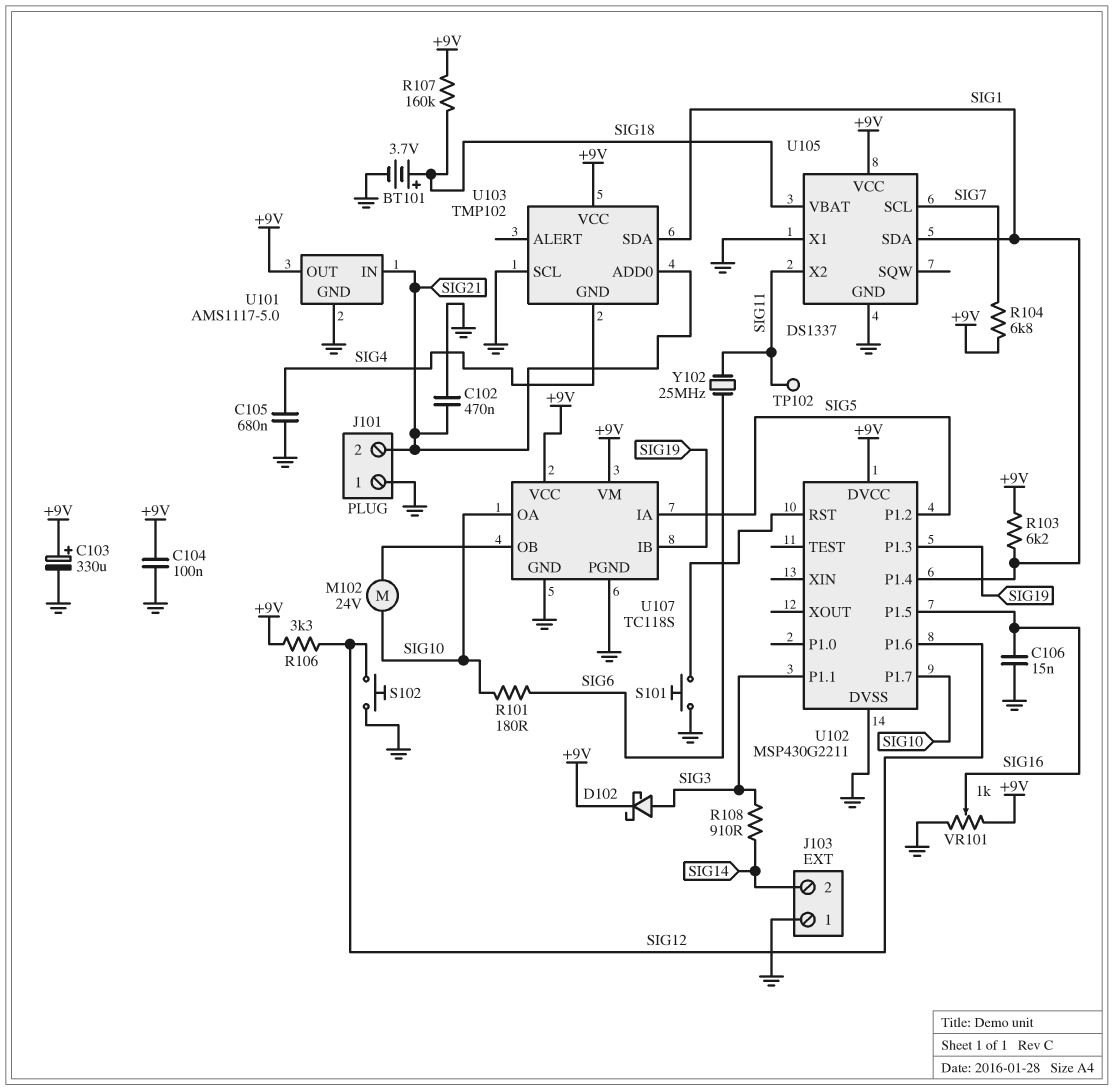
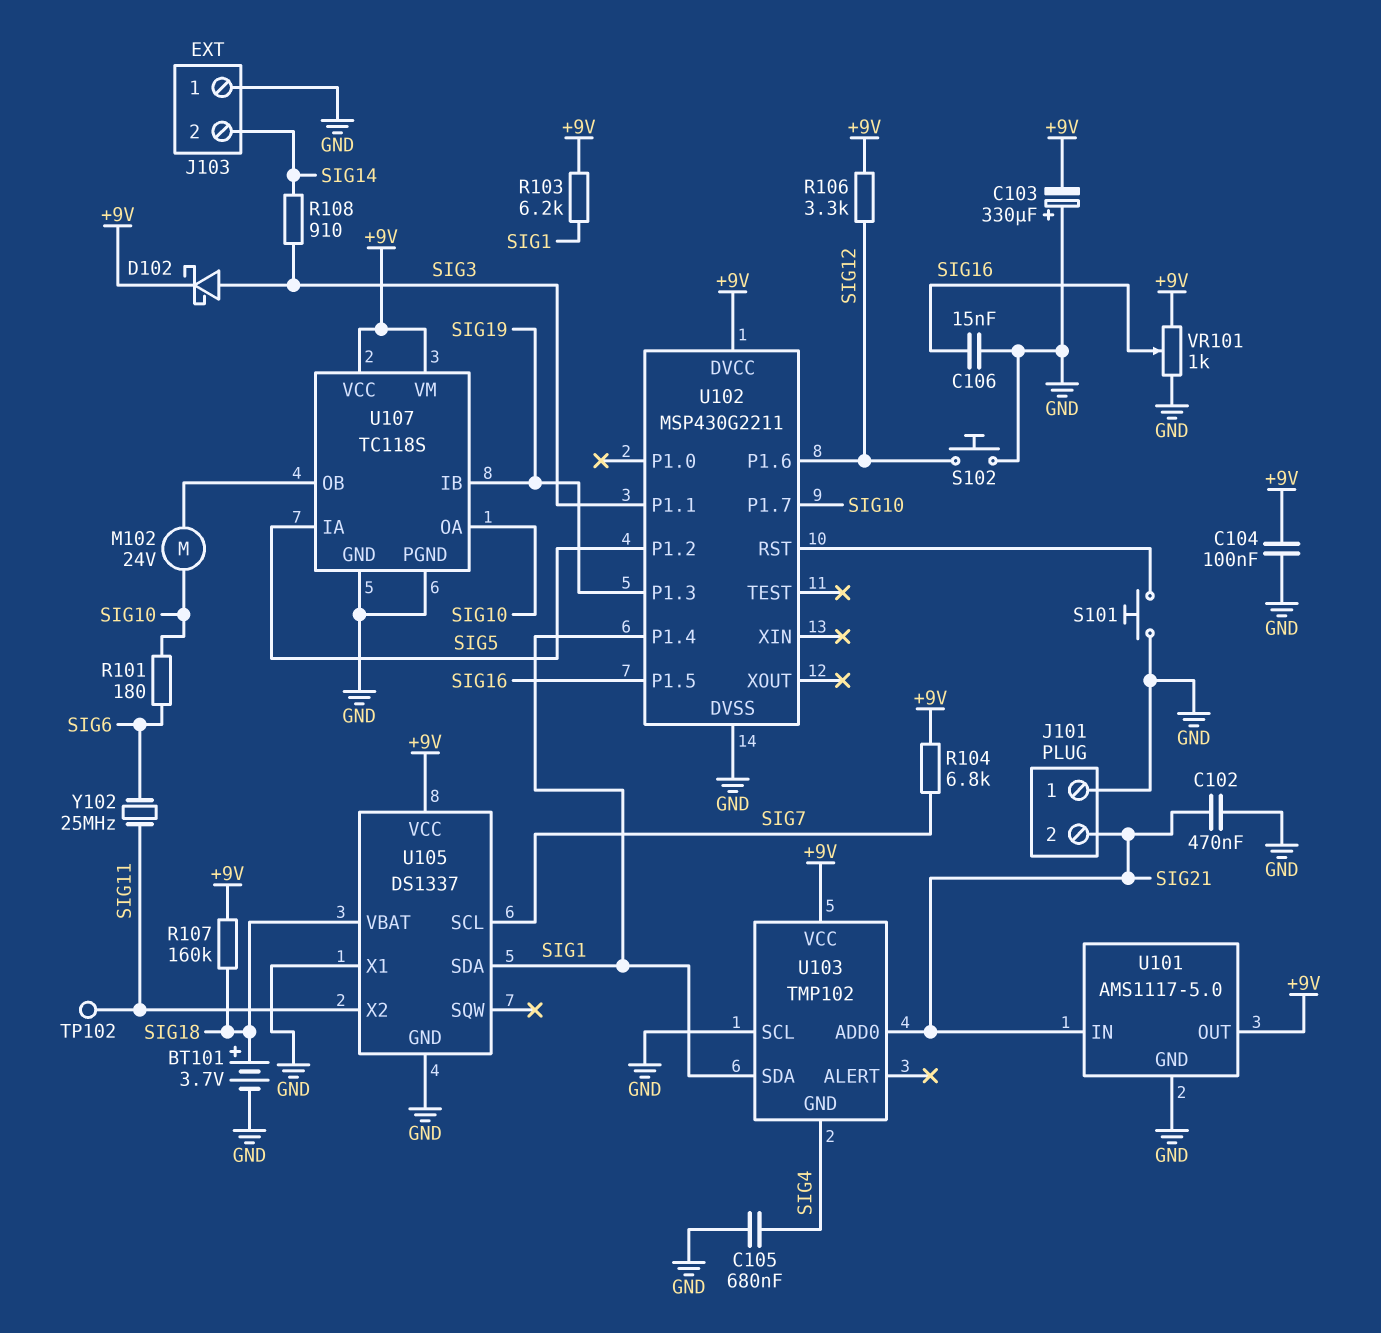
C103: 330uF (plus +9V, minus GND) -> 330uF (plus GND, minus +9V)

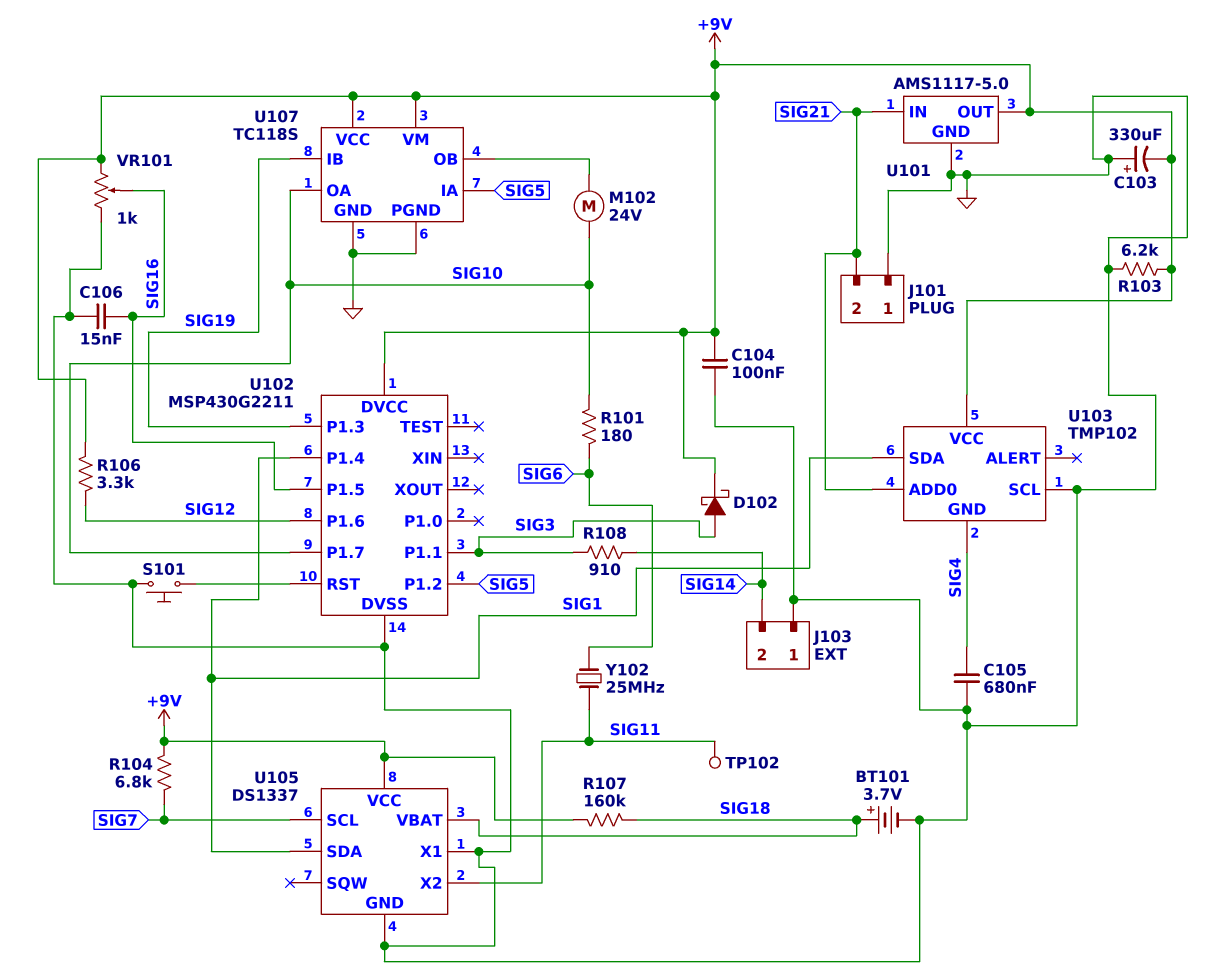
C102: 470nF (GND, SIG21) -> none
R103: 6.2k (+9V, SIG1) -> 6.2k (+9V, GND)
S102: button (GND, SIG12) -> none

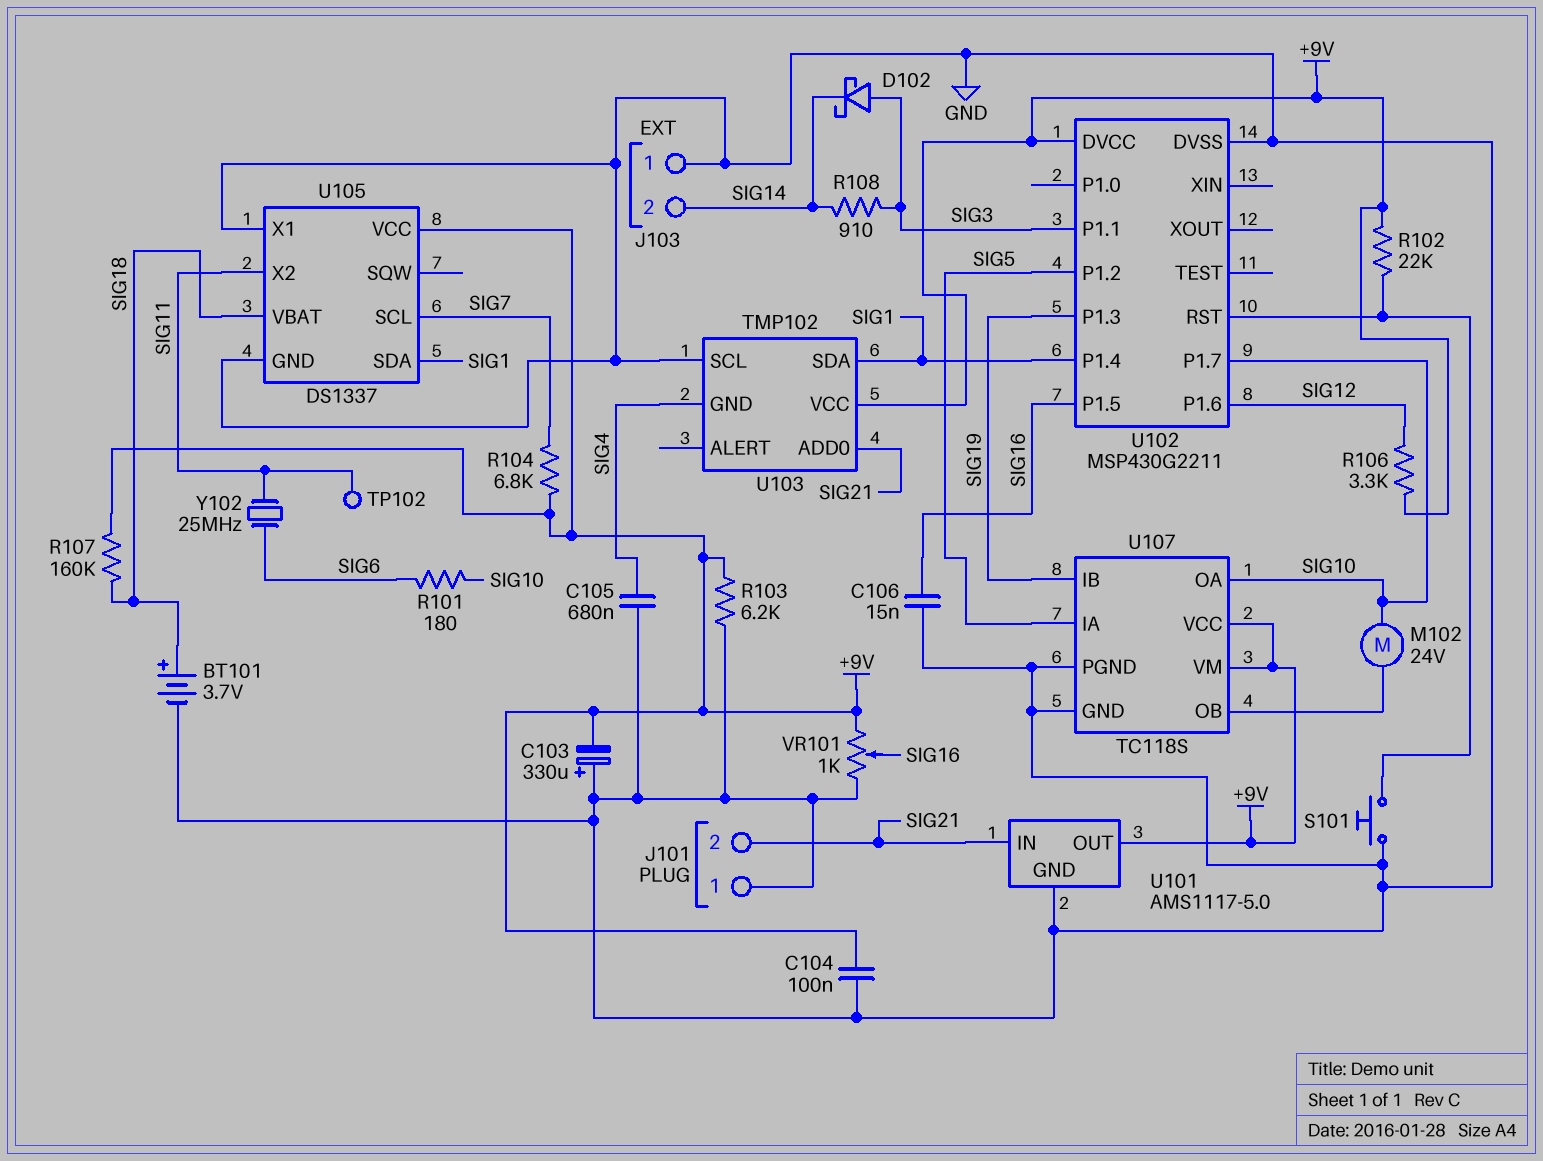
D102: schottky (A SIG3, K +9V) -> schottky (A SIG3, K SIG14)
R102: none -> 22k (+9V, U102/RST)

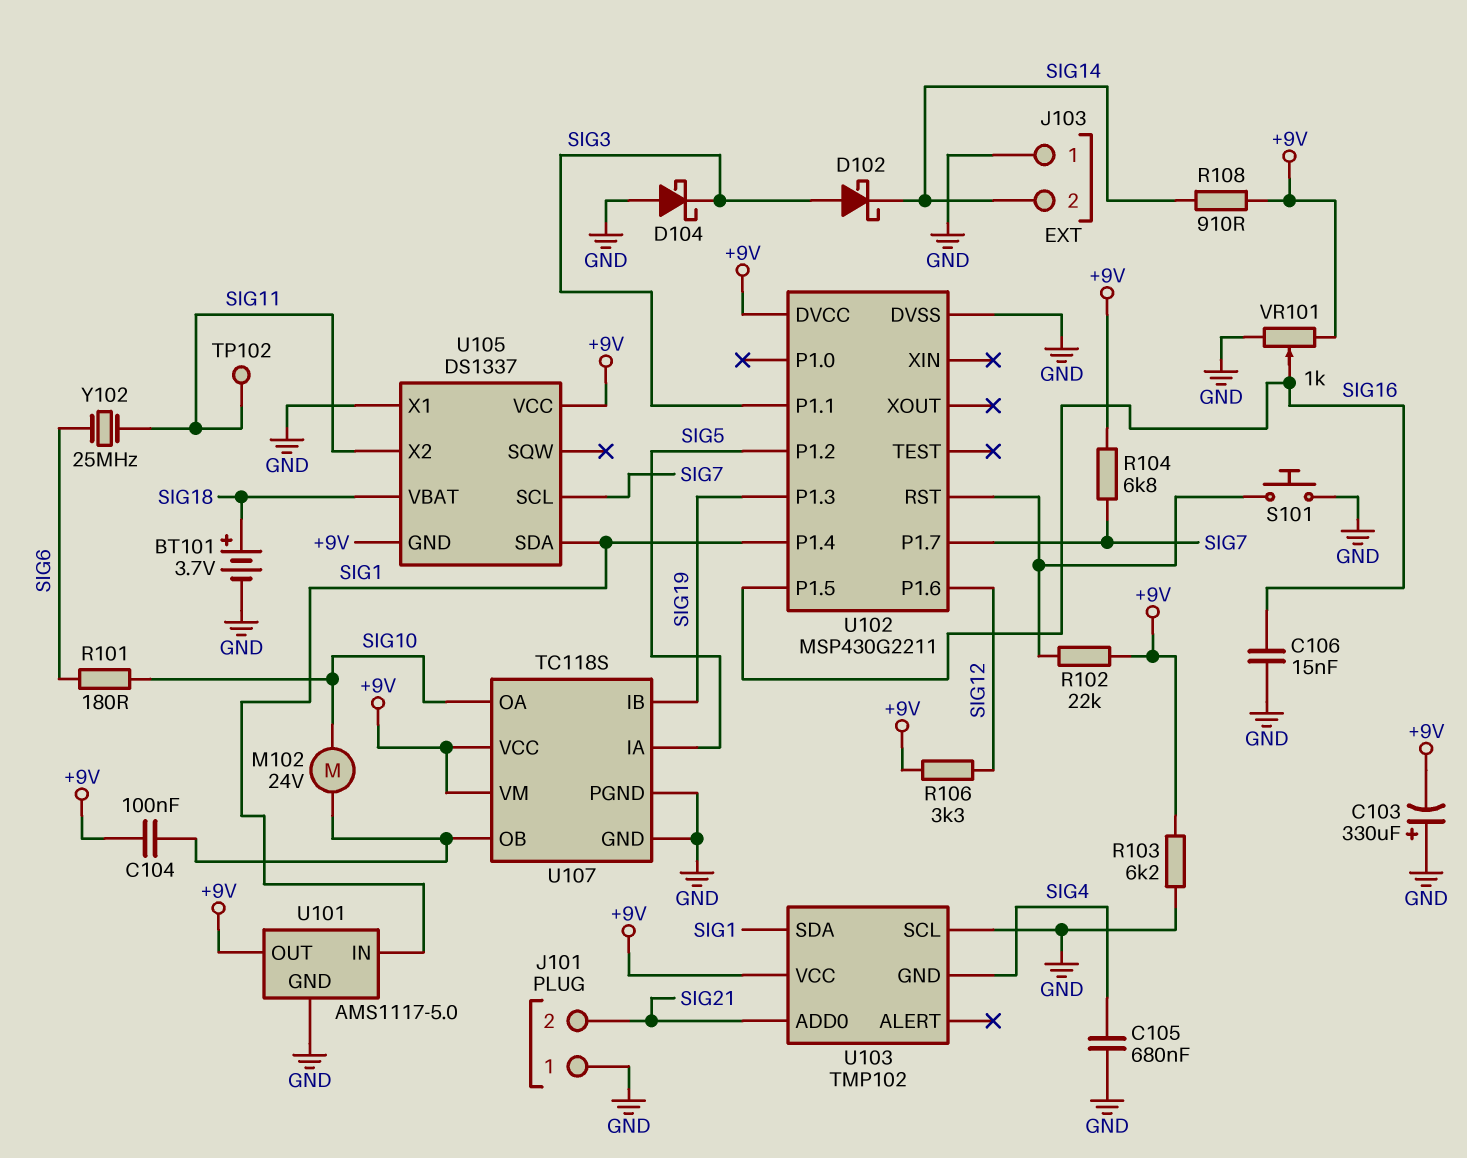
C104: 100nF (+9V, GND) -> 100nF (+9V, U107/OB)
D104: none -> schottky (A GND, K SIG3)
R107: 160k (+9V, SIG18) -> none
R108: 910 (SIG3, SIG14) -> 910 (+9V, SIG14)
U101 pin IN: SIG21 -> SIG1
U102 pin P1.7: SIG10 -> SIG7
U105 pin GND: GND -> +9V

